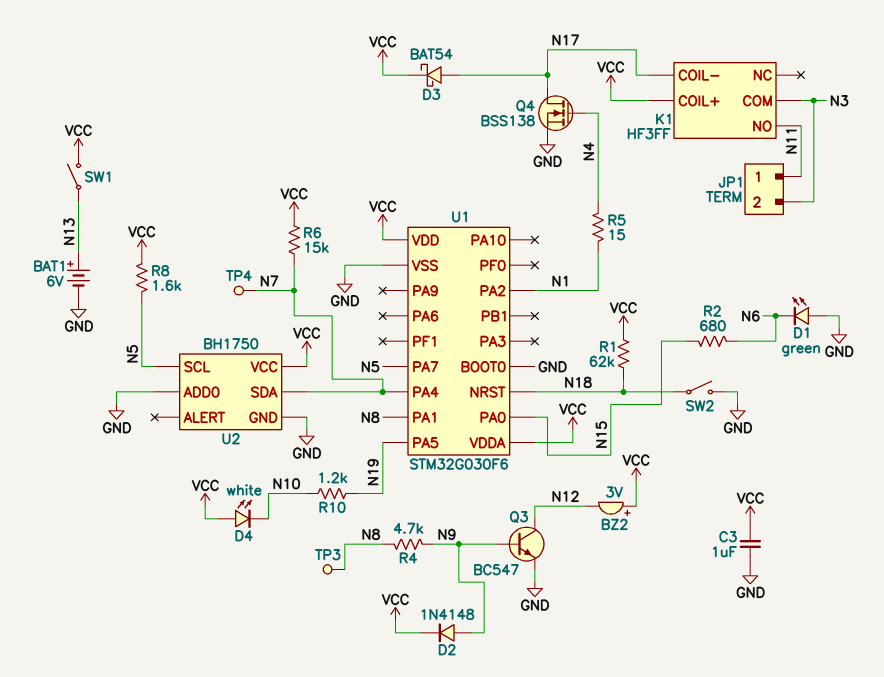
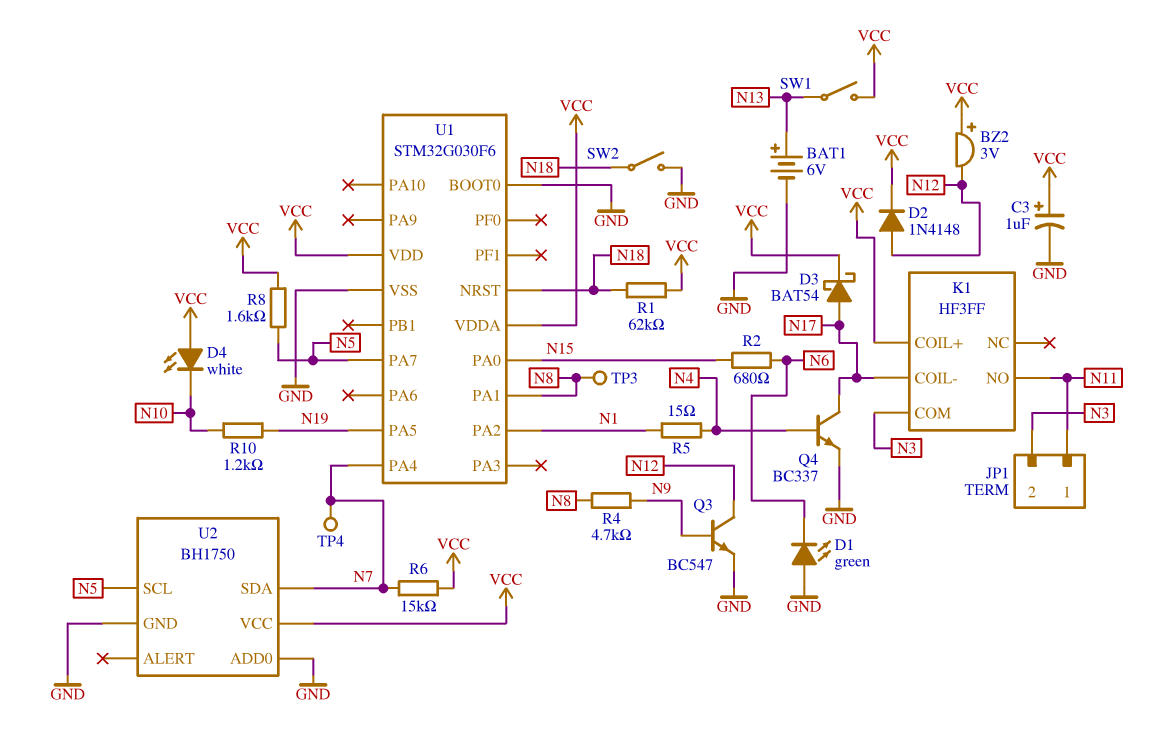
C3: 1uF (GND, VCC) -> 1uF (plus VCC, minus GND)
D2: diode 1N4148 (A N9, K VCC) -> diode 1N4148 (A N12, K VCC)
Q4: NMOS BSS138 (G N4, D N17, S GND) -> NPN BC337 (B N4, C N17, E GND)

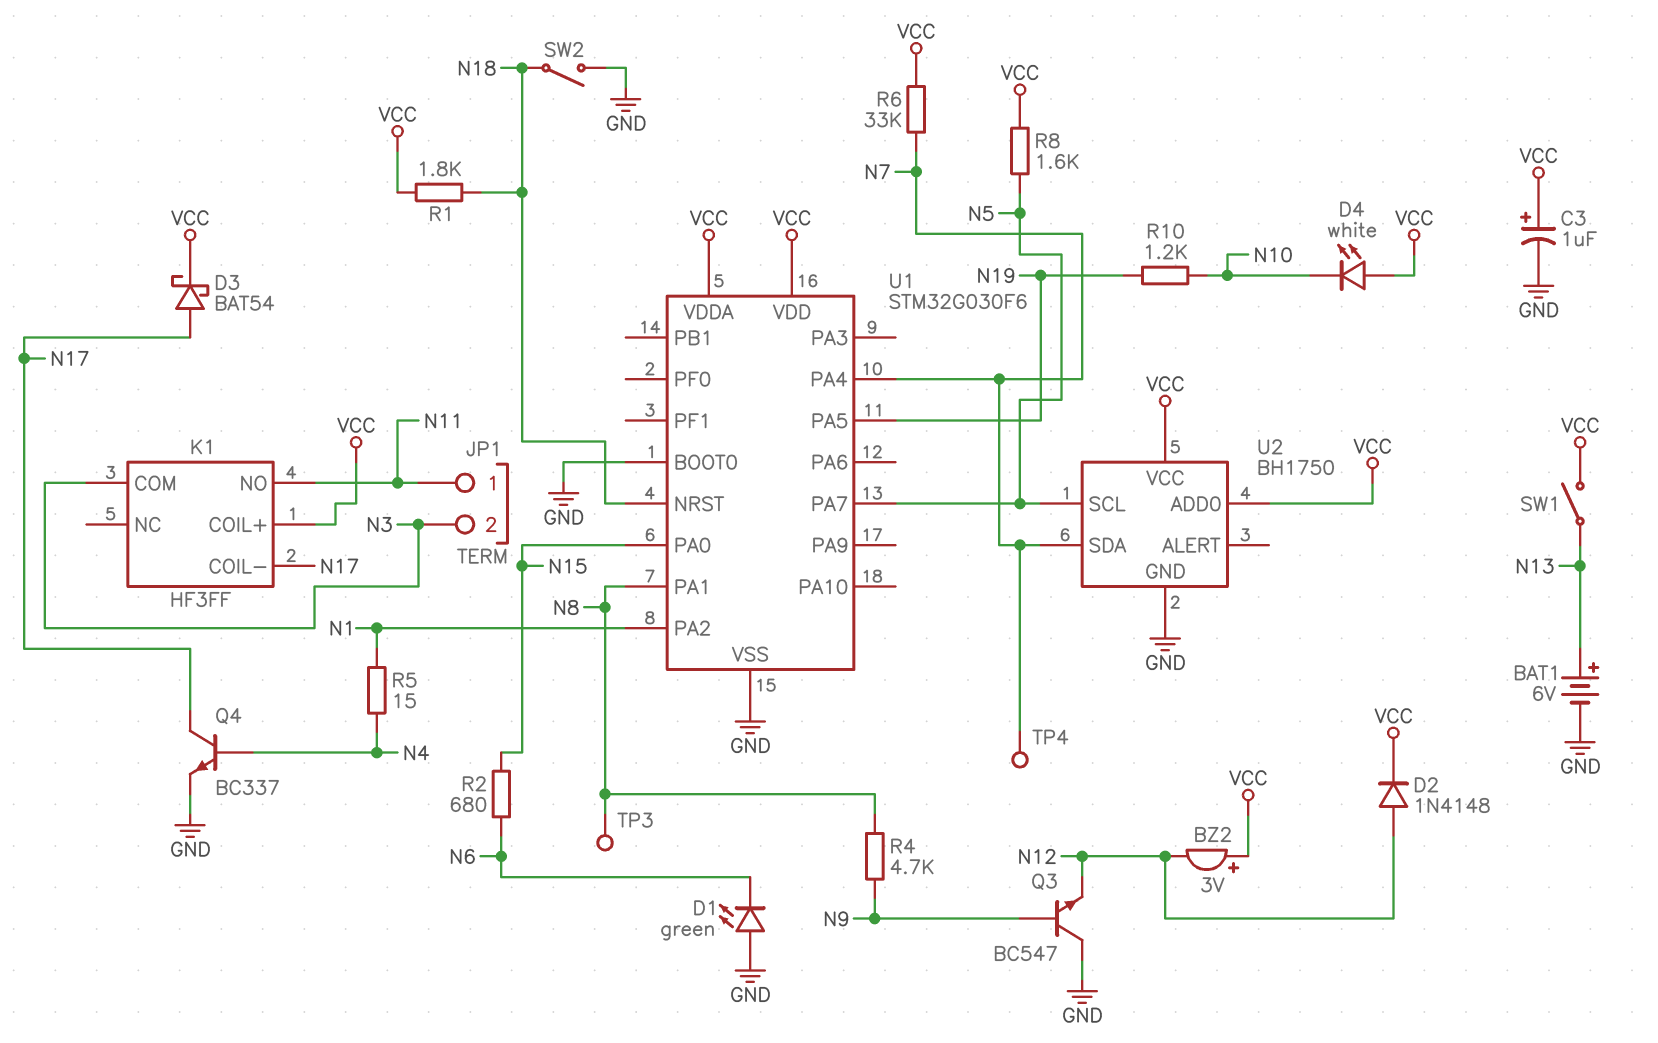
Q3: NPN BC547 (B N9, C N12, E GND) -> NPN BC547 (B N9, C GND, E N12)
R1: 62k (N18, VCC) -> 1.8k (N18, VCC)
R6: 15k (N7, VCC) -> 33k (N7, VCC)
U2 pin ADD0: GND -> VCC

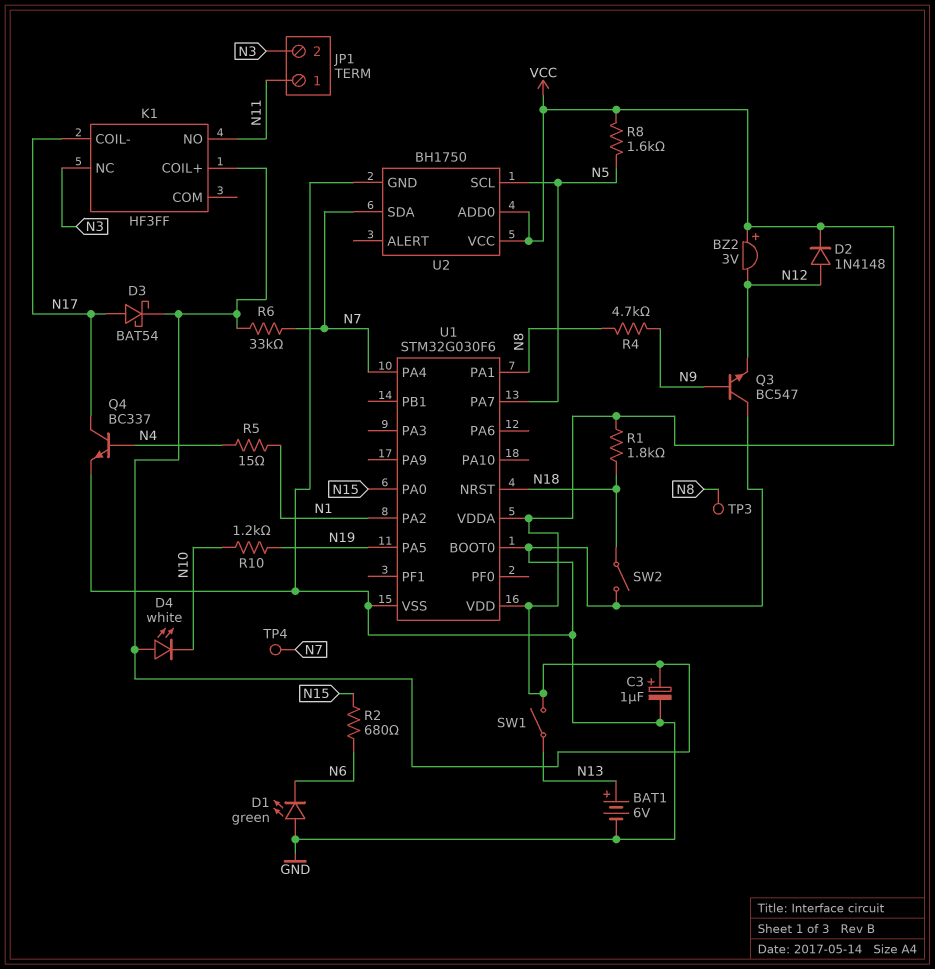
K1 pin COM: N3 -> none
K1 pin NC: none -> N3

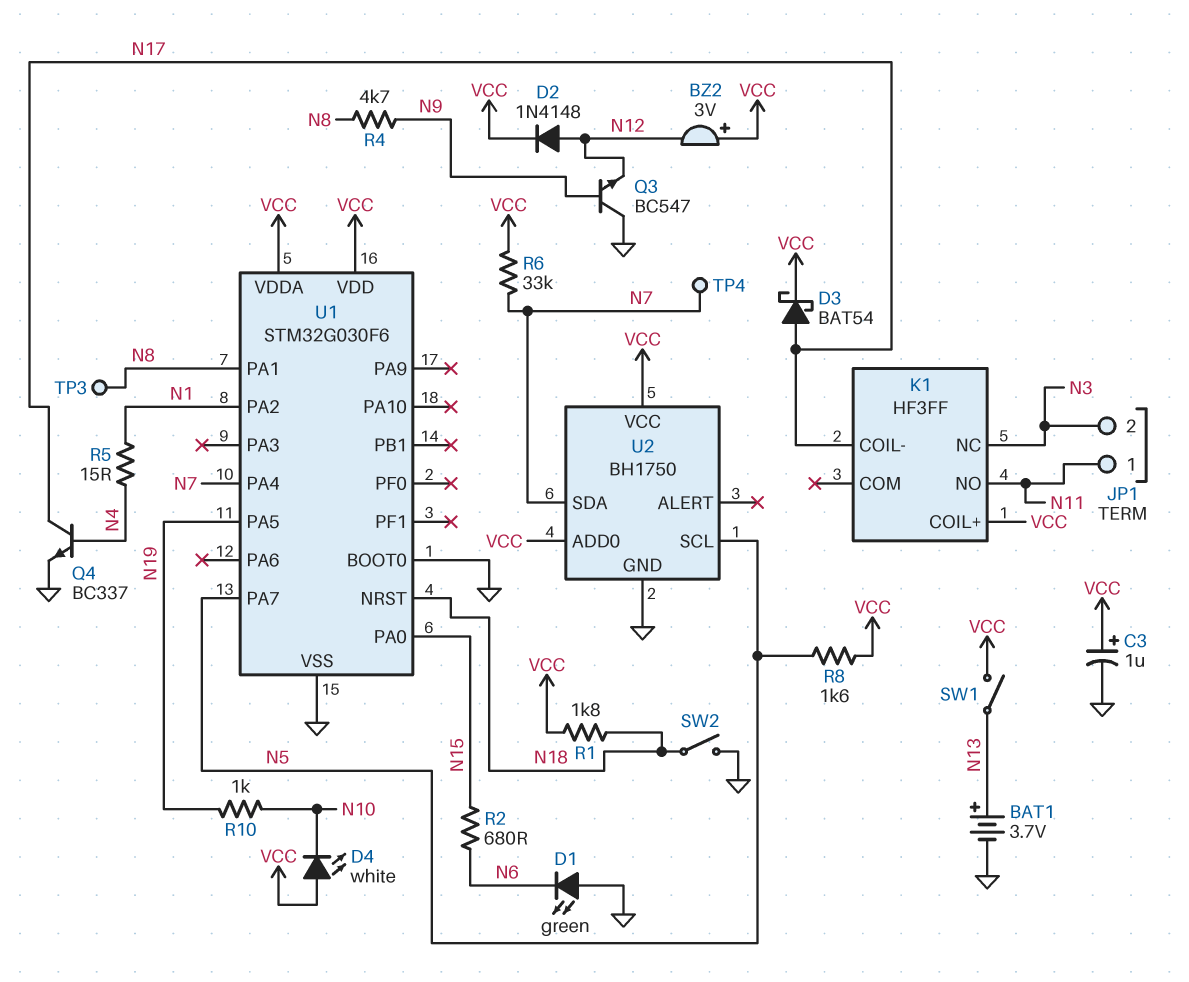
BAT1: 6V (plus N13, minus GND) -> 3.7V (plus N13, minus GND)
R10: 1.2k (N10, N19) -> 1k (N10, N19)

